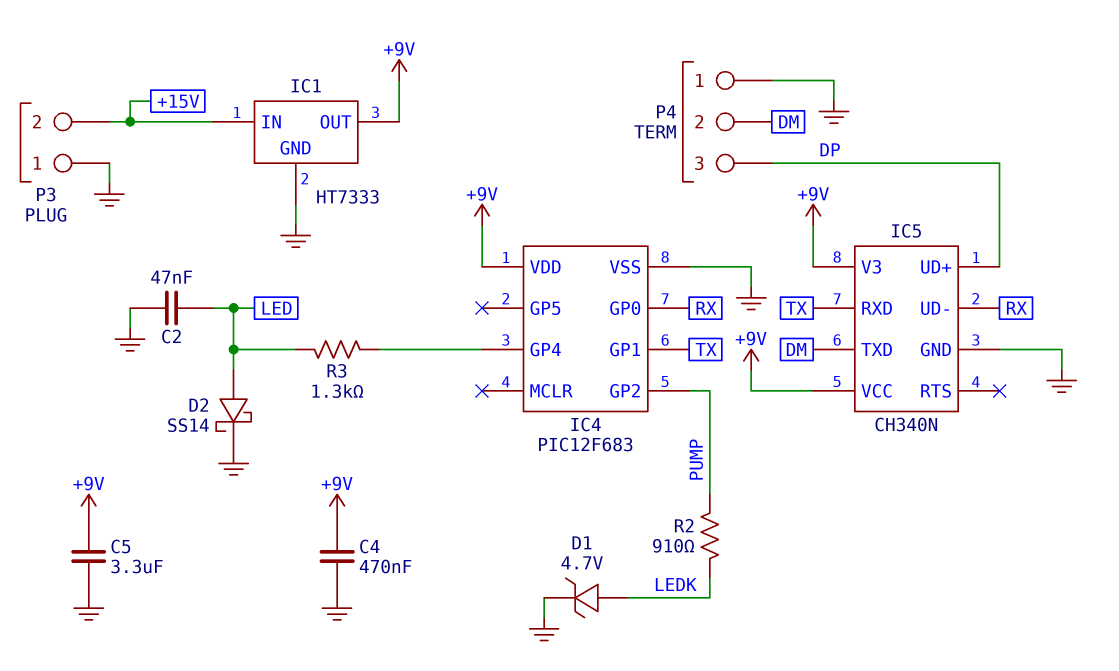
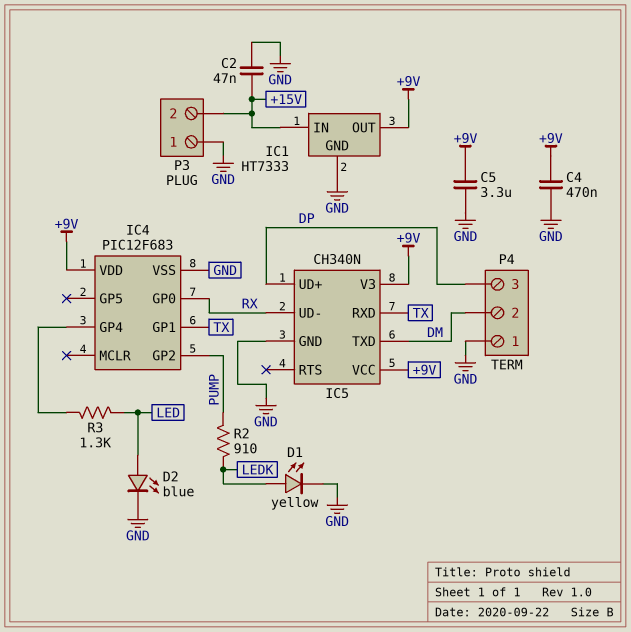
C2: 47nF (GND, LED) -> 47nF (+15V, GND)
D1: zener 4.7V (A LEDK, K GND) -> LED yellow (A LEDK, K GND)
D2: schottky SS14 (A LED, K GND) -> LED blue (A LED, K GND)

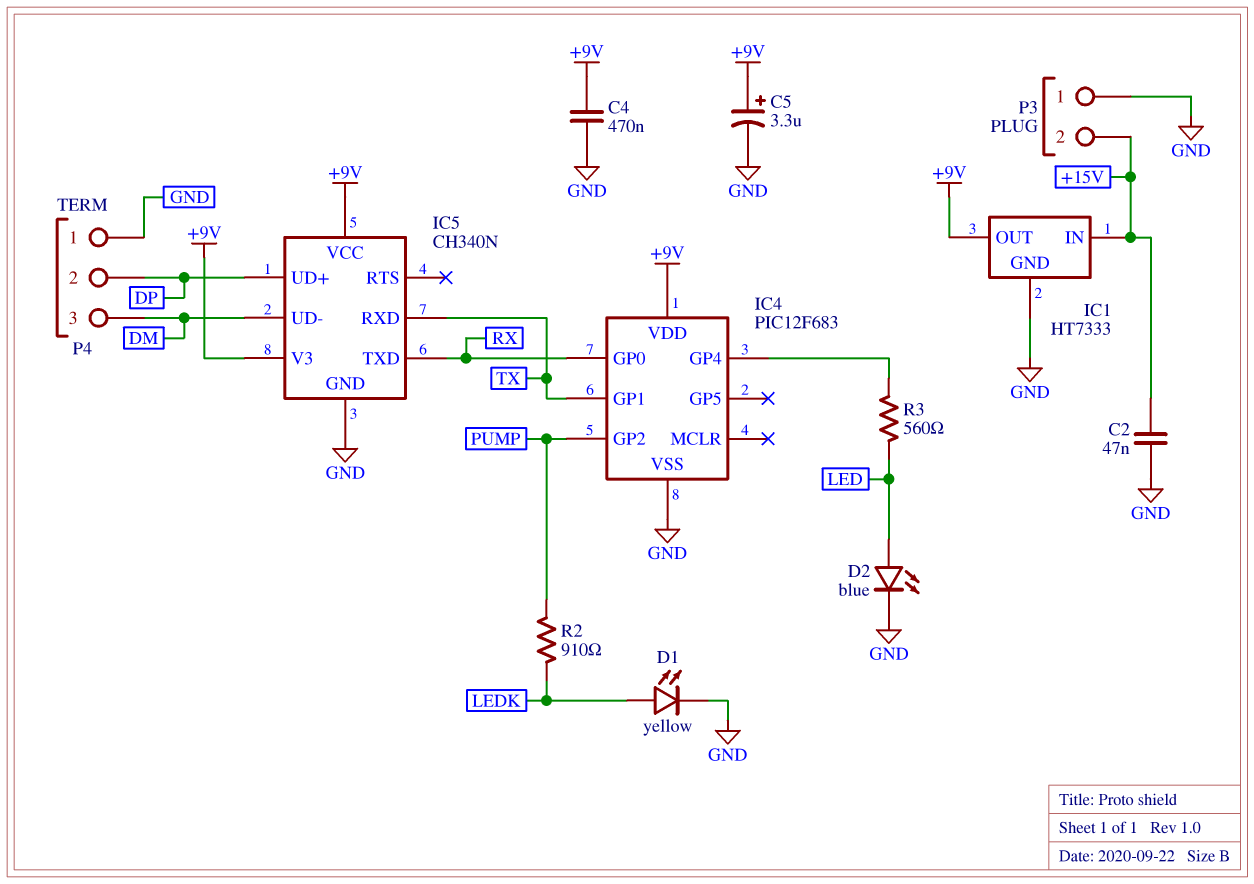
C5: 3.3uF (+9V, GND) -> 3.3uF (plus +9V, minus GND)
IC5 pin TXD: DM -> RX
IC5 pin UD-: RX -> DM
P4 pin 2: DM -> DP
P4 pin 3: DP -> DM
R3: 1.3k (IC4/GP4, LED) -> 560 (IC4/GP4, LED)

